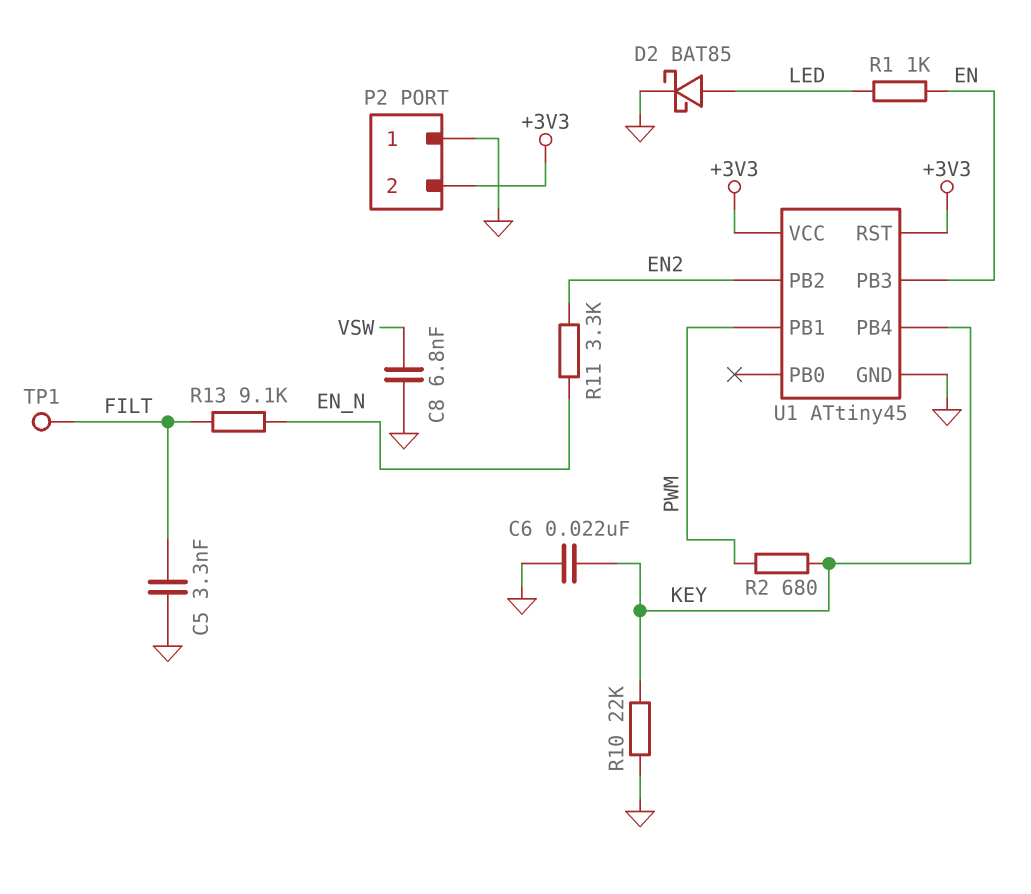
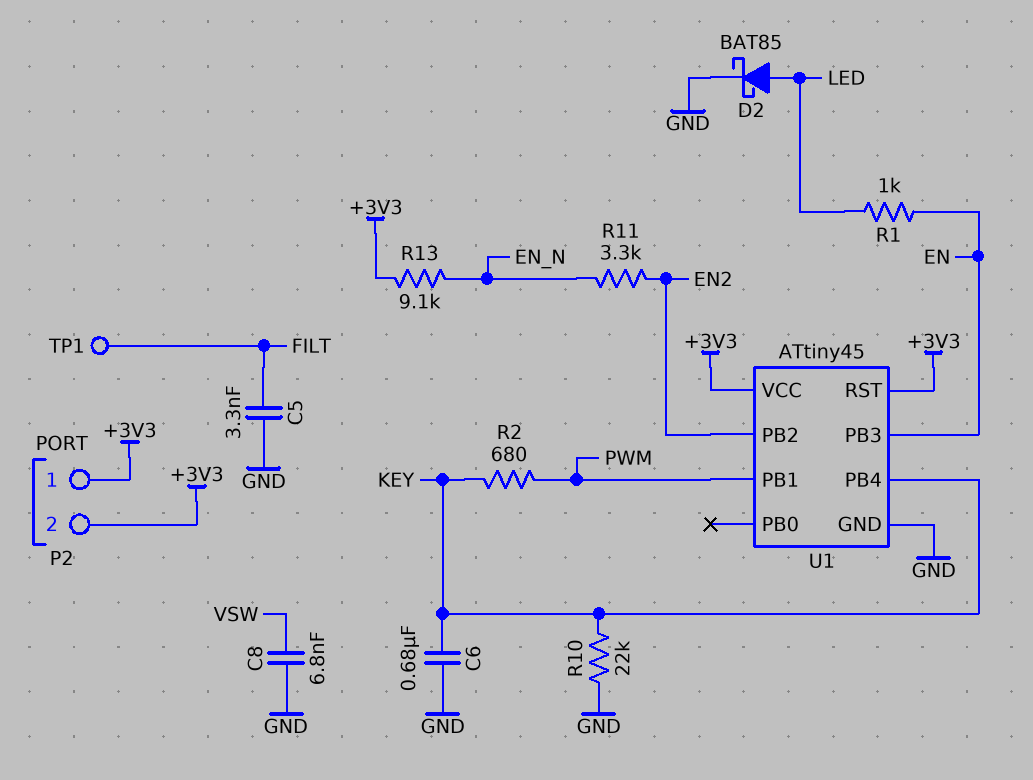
C6: 22nF (GND, KEY) -> 680nF (GND, KEY)
P2 pin 1: GND -> +3V3
R13: 9.1k (EN_N, FILT) -> 9.1k (+3V3, EN_N)

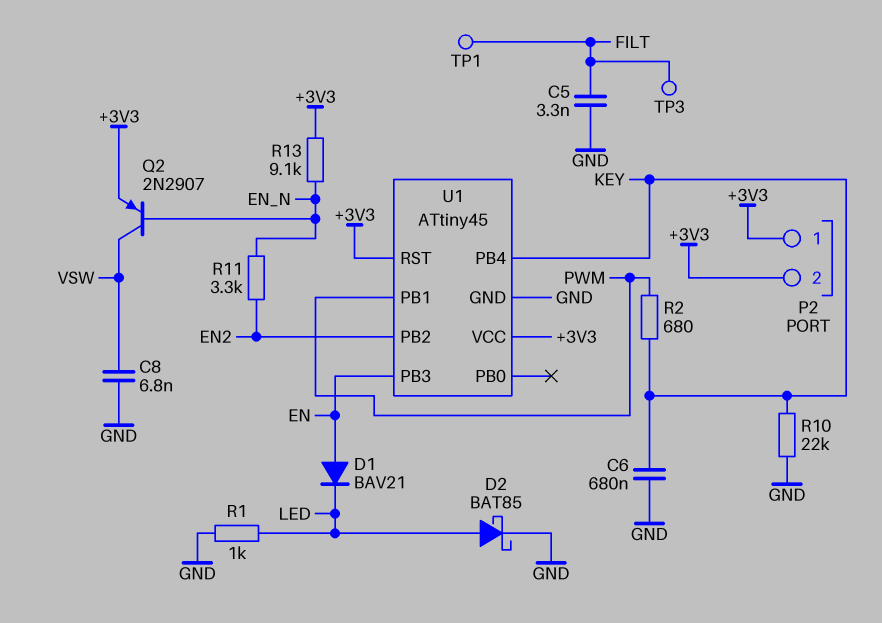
D1: none -> diode BAV21 (A EN, K LED)
Q2: none -> PNP 2N2907 (B EN_N, C VSW, E +3V3)
R1: 1k (EN, LED) -> 1k (GND, LED)
TP3: none -> test point (FILT)

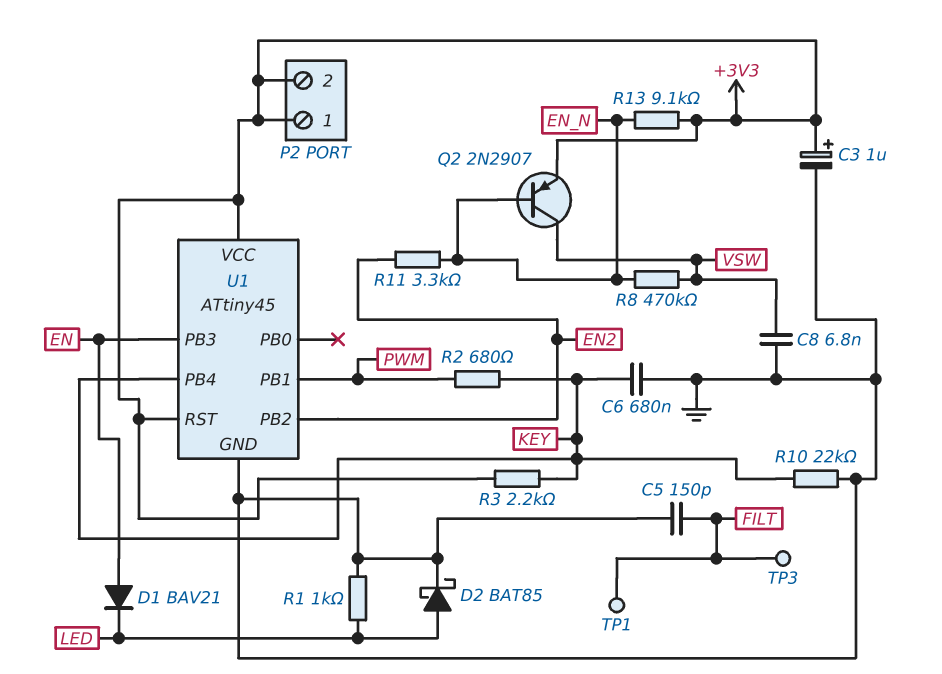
C3: none -> 1uF (plus +3V3, minus GND)
C5: 3.3nF (FILT, GND) -> 150pF (FILT, GND)
R3: none -> 2.2k (+3V3, KEY)
R8: none -> 470k (EN_N, VSW)

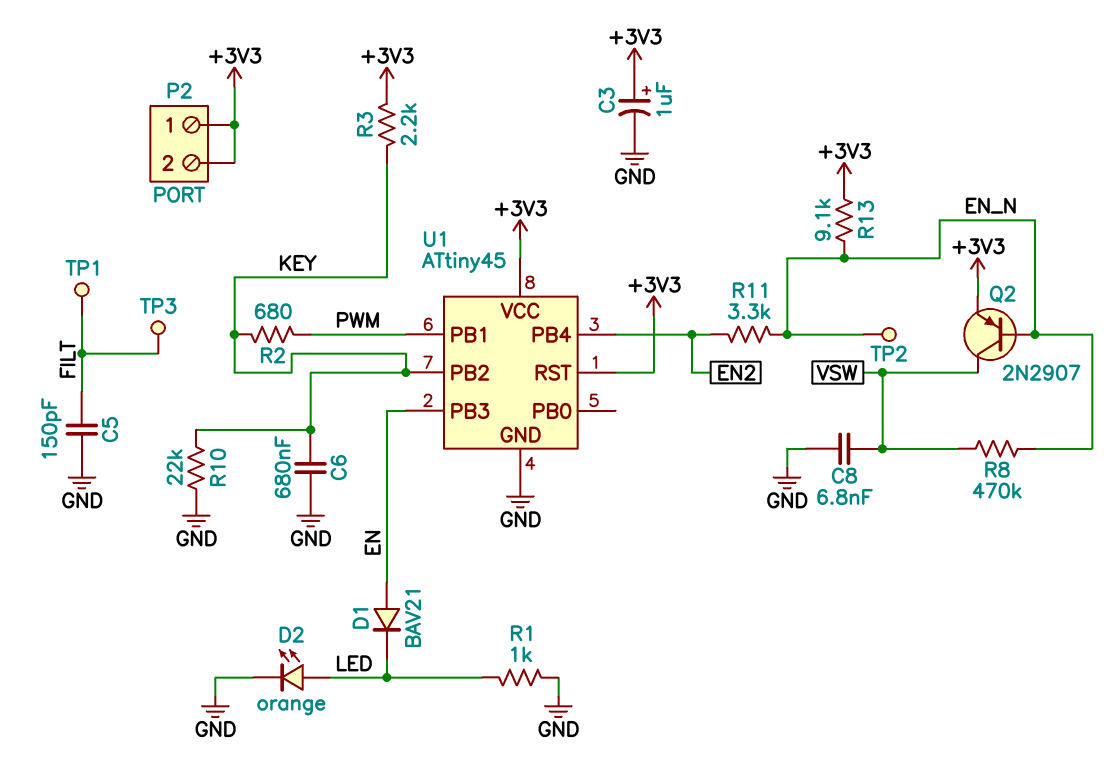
D2: schottky BAT85 (A LED, K GND) -> LED orange (A LED, K GND)
TP2: none -> test point (EN_N)
U1 pin PB2: EN2 -> KEY
U1 pin PB4: KEY -> EN2

